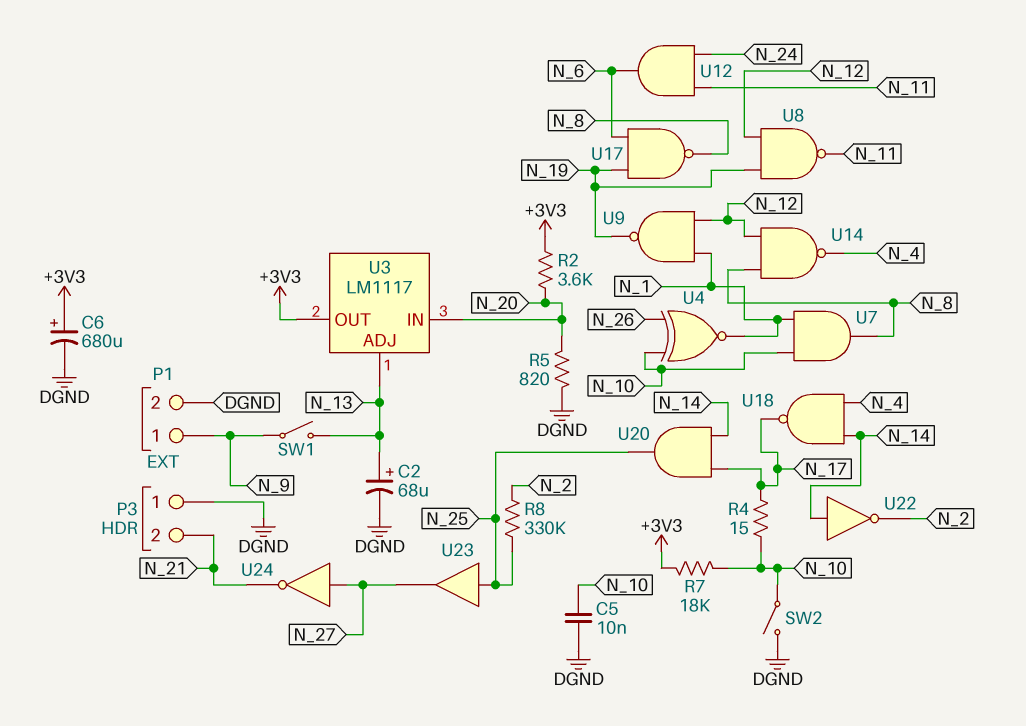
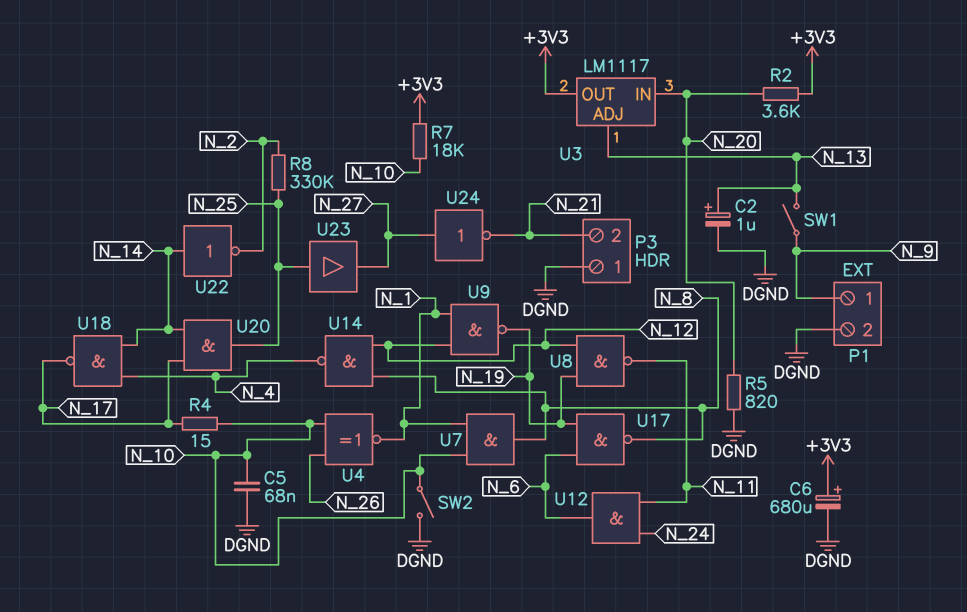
C2: 68uF (plus N_13, minus DGND) -> 1uF (plus N_13, minus DGND)
C5: 10nF (DGND, N_10) -> 68nF (DGND, N_10)

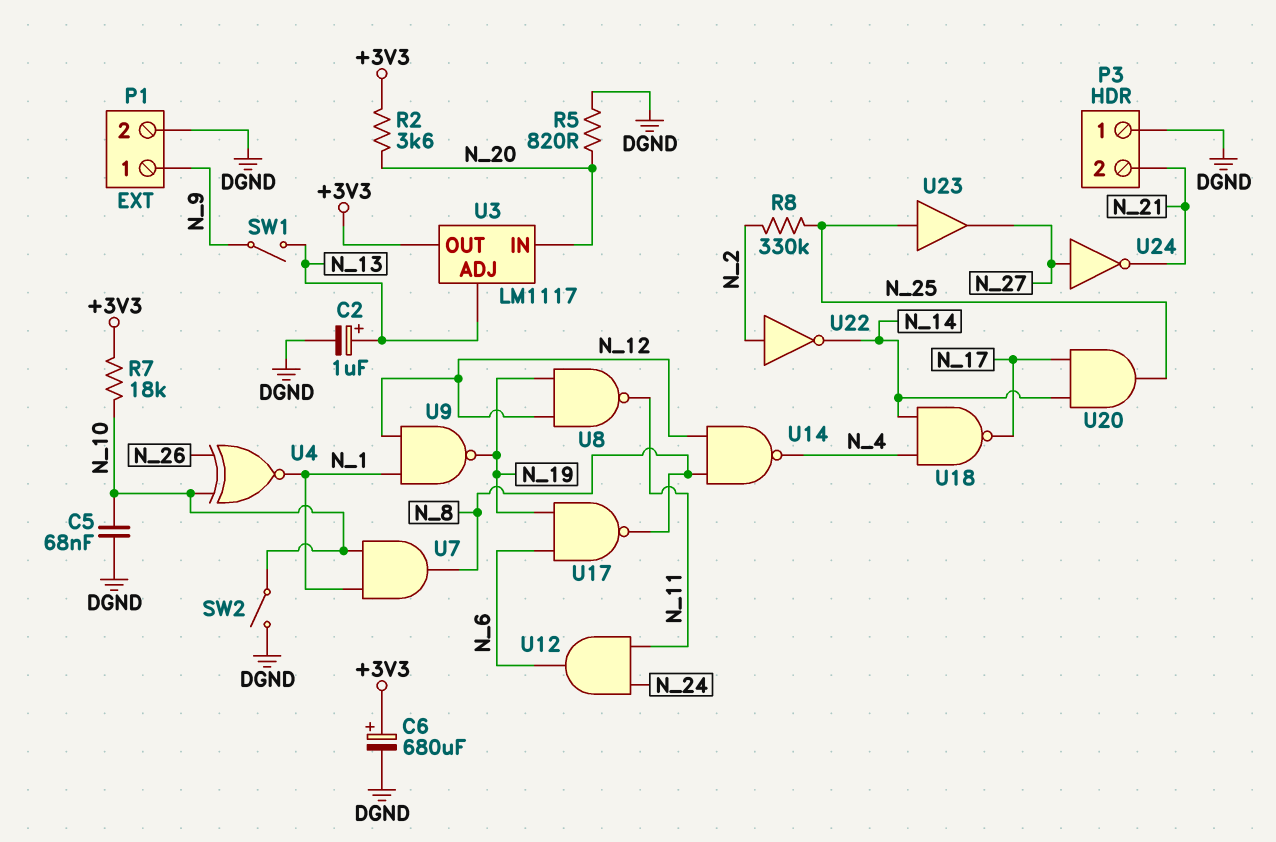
R4: 15 (N_10, N_17) -> none
U22: NOT (in N_14, out N_2) -> NOT (in N_2, out N_14)

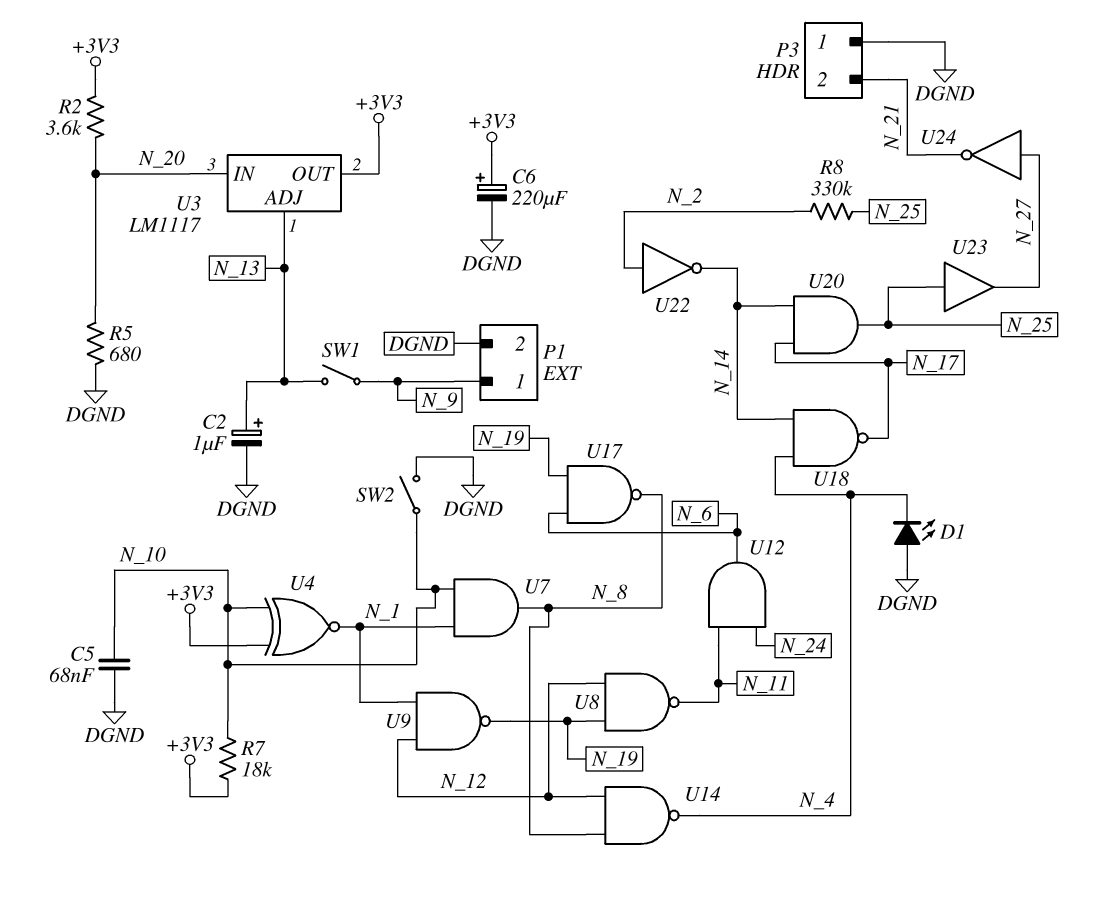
C6: 680uF (plus +3V3, minus DGND) -> 220uF (plus +3V3, minus DGND)
D1: none -> LED (A DGND, K N_4)
R5: 820 (DGND, N_20) -> 680 (DGND, N_20)
U4: XNOR (in N_10, in N_26, out N_1) -> XNOR (in +3V3, in N_10, out N_1)

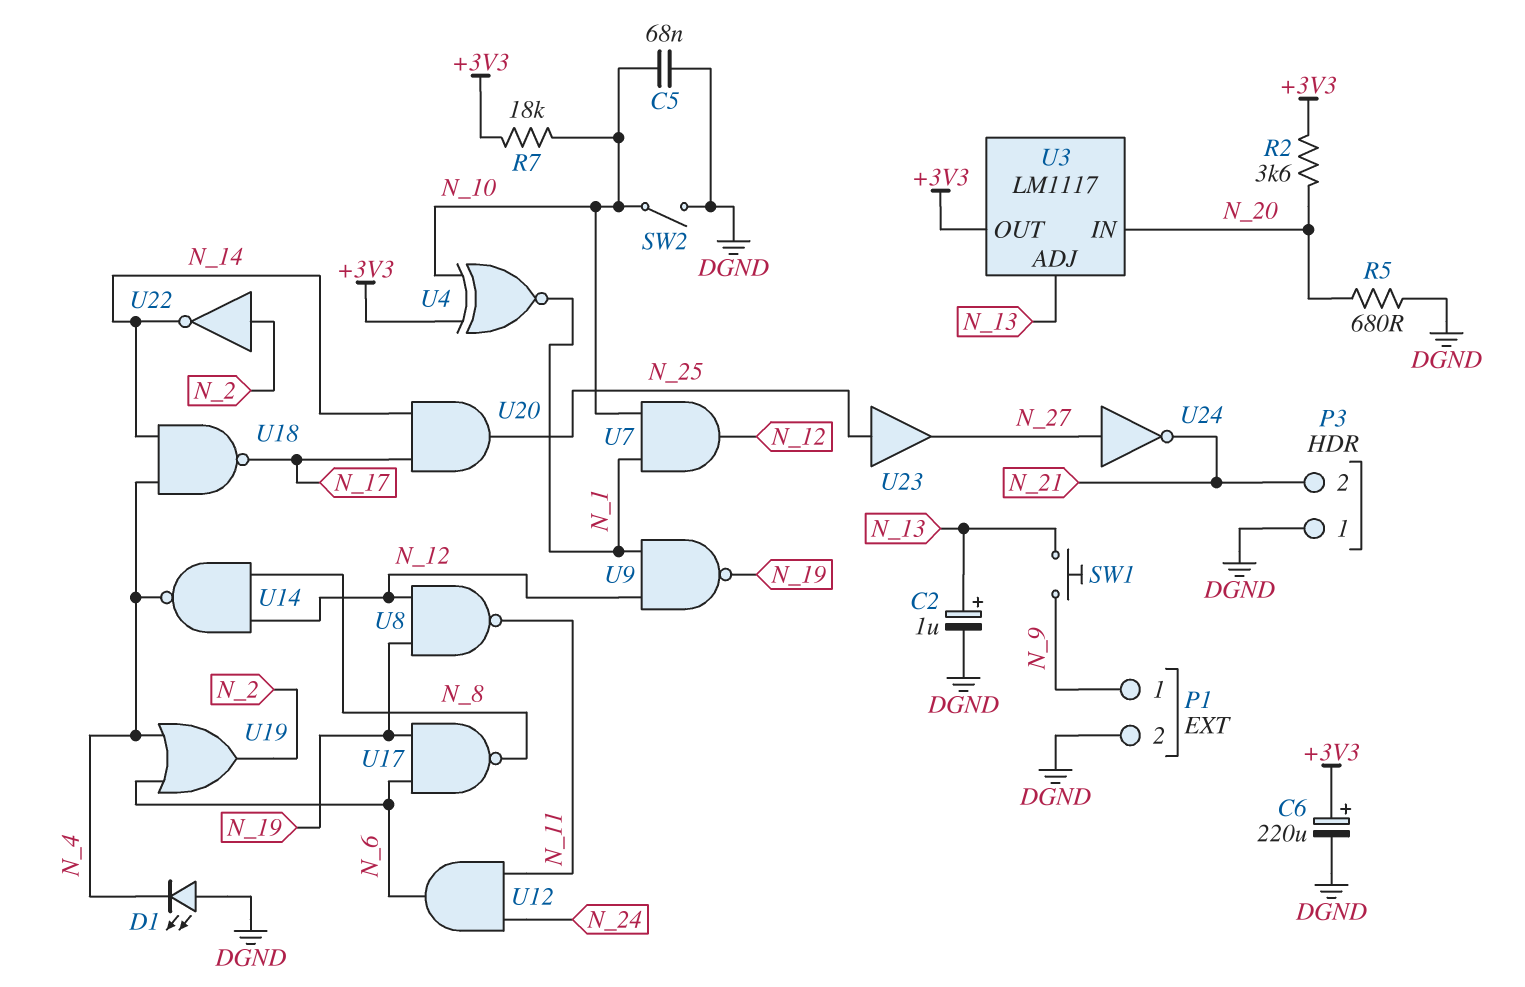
R8: 330k (N_2, N_25) -> none
SW1: switch (N_9, N_13) -> button (N_9, N_13)
U7: AND (in N_1, in N_10, out N_8) -> AND (in N_1, in N_10, out N_12)
U19: none -> OR (in N_4, in N_6, out N_2)

